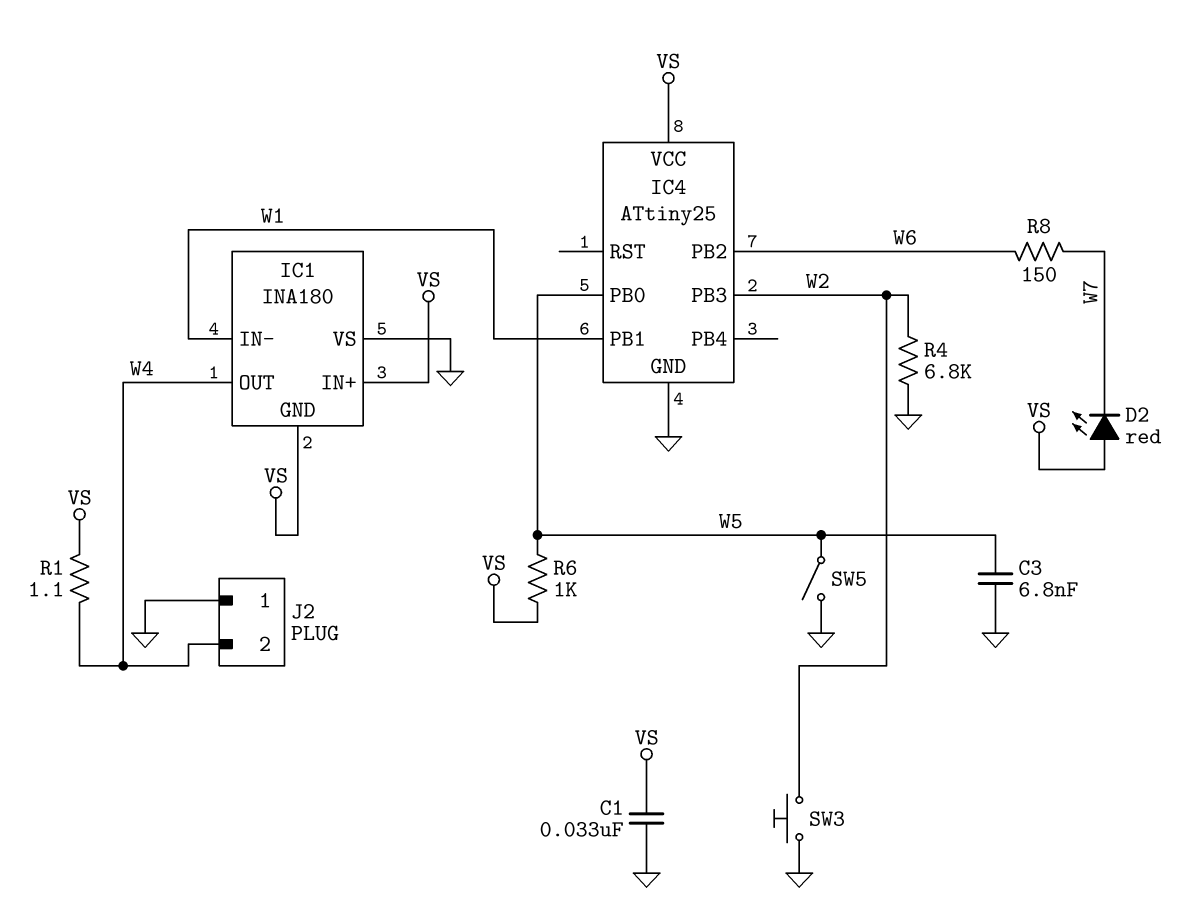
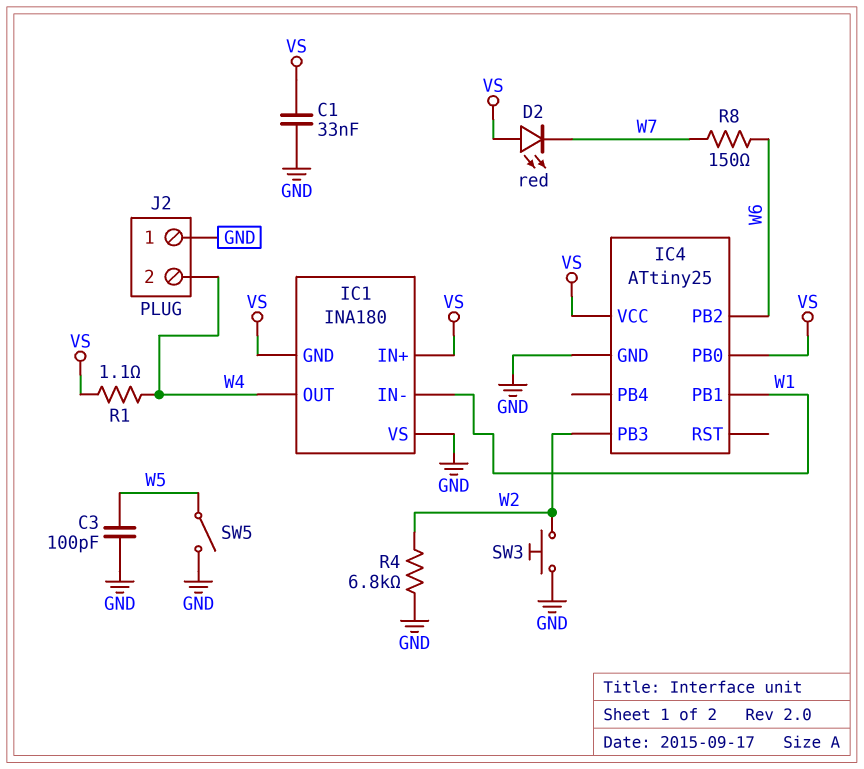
C3: 6.8nF (GND, W5) -> 100pF (GND, W5)
IC4 pin PB0: W5 -> VS
R6: 1k (VS, W5) -> none

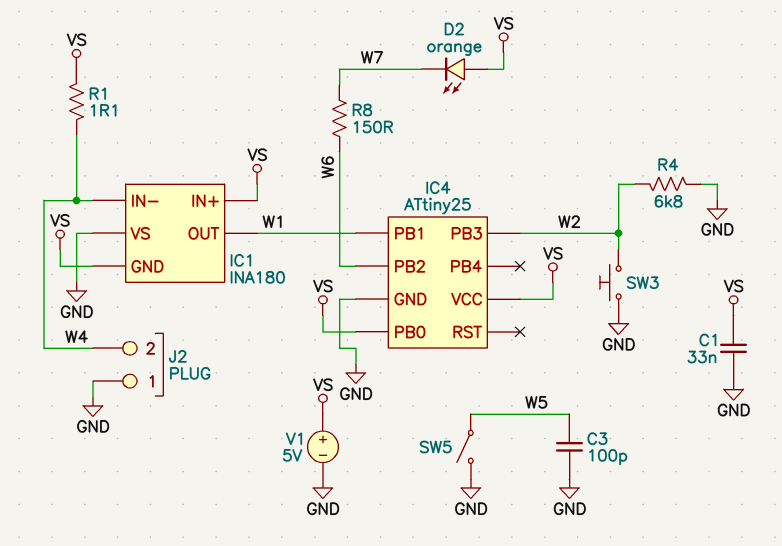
D2: LED red (A VS, K W7) -> LED orange (A VS, K W7)
IC1 pin IN-: W1 -> W4
IC1 pin OUT: W4 -> W1
V1: none -> 5V (plus VS, minus GND)

